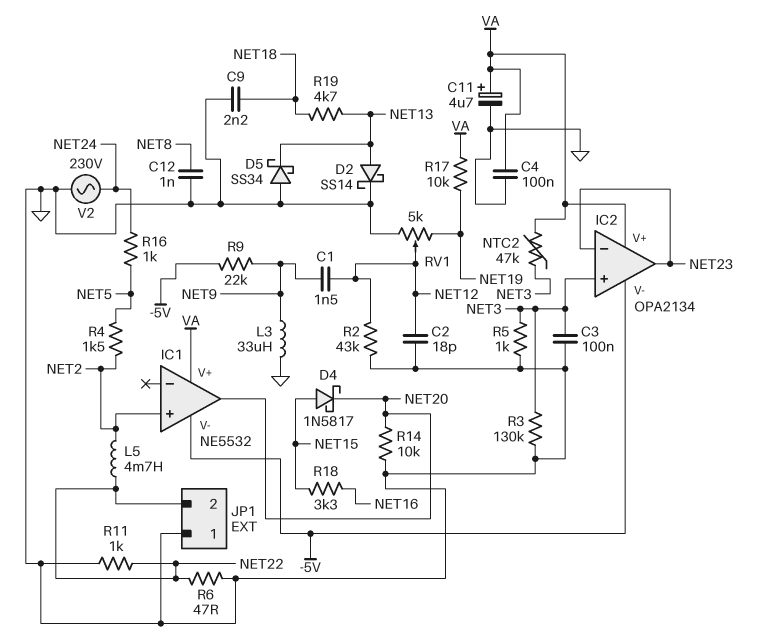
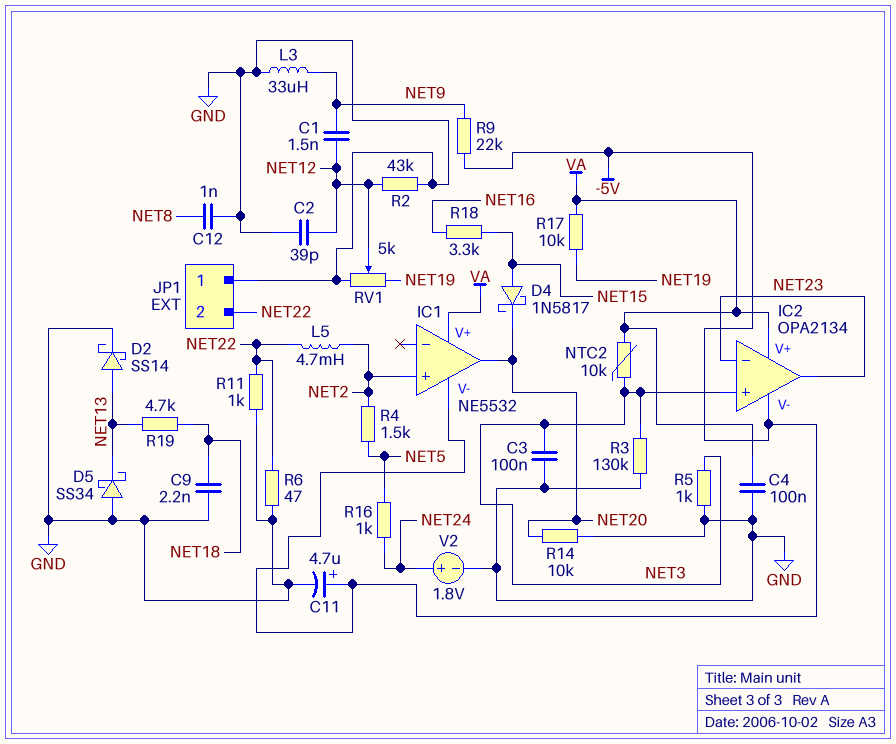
C2: 18pF (GND, NET12) -> 39pF (GND, NET12)
C11: 4.7uF (plus VA, minus GND) -> 4.7uF (plus -5V, minus GND)
NTC2: 47k (NET3, VA) -> 10k (NET3, VA)
V2: AC 230V (GND, NET24) -> 1.8V (plus NET24, minus GND)

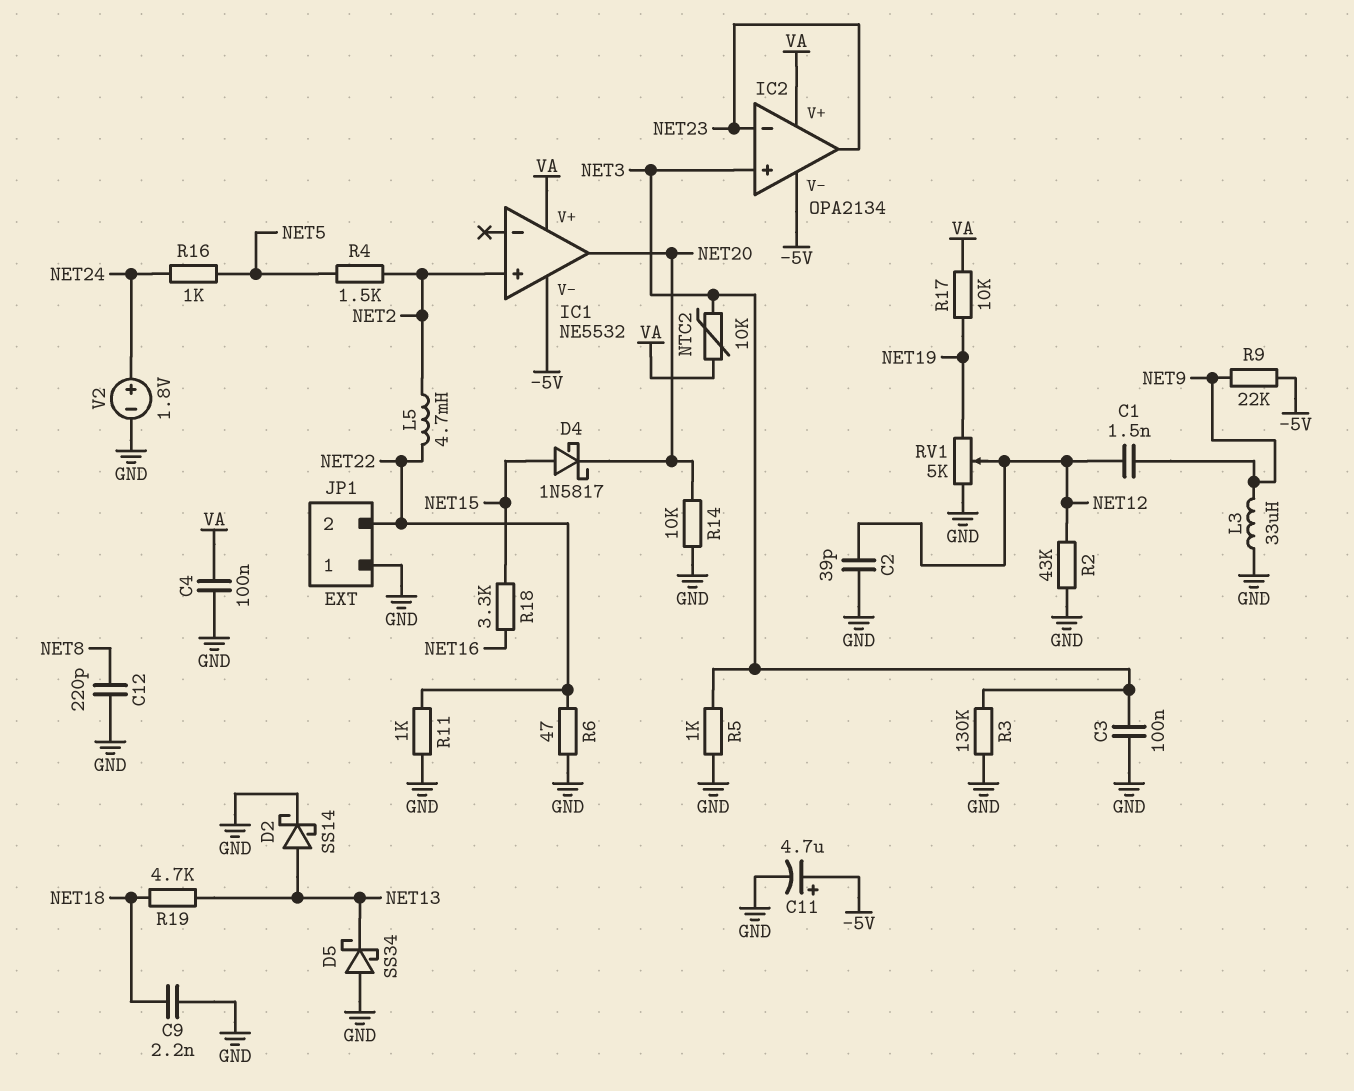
C12: 1nF (GND, NET8) -> 220pF (GND, NET8)

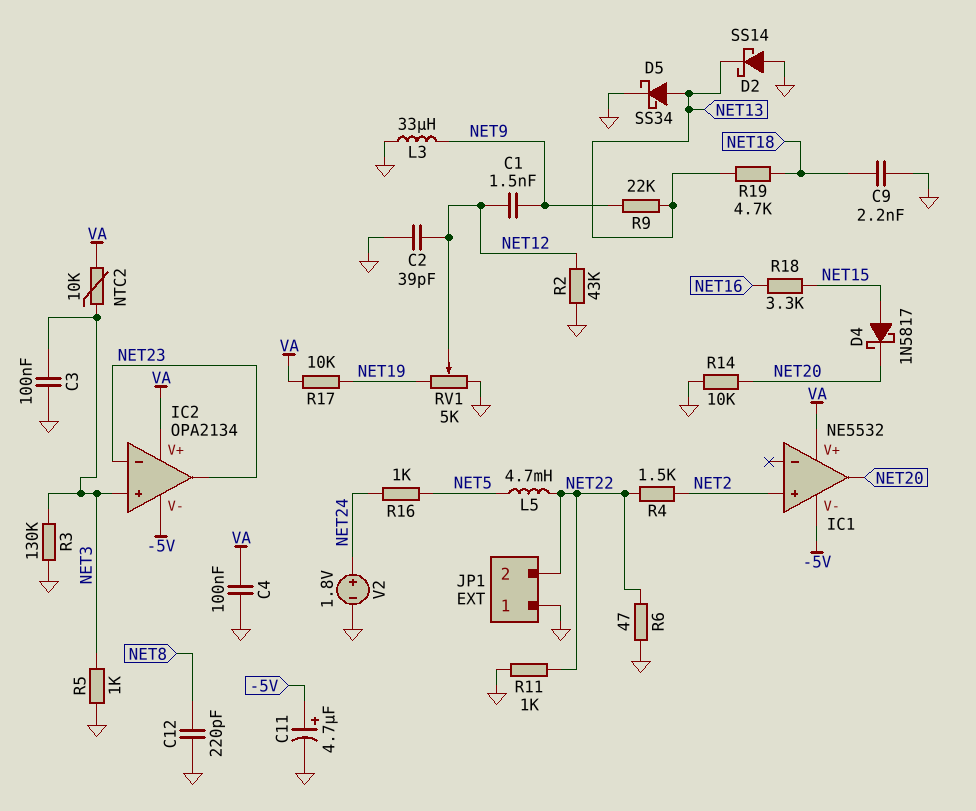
D2: schottky SS14 (A NET13, K GND) -> schottky SS14 (A GND, K NET13)
D5: schottky SS34 (A GND, K NET13) -> schottky SS34 (A NET13, K GND)
L5: 4.7mH (NET2, NET22) -> 4.7mH (NET5, NET22)
R4: 1.5k (NET2, NET5) -> 1.5k (NET2, NET22)
R9: 22k (-5V, NET9) -> 22k (NET9, NET13)

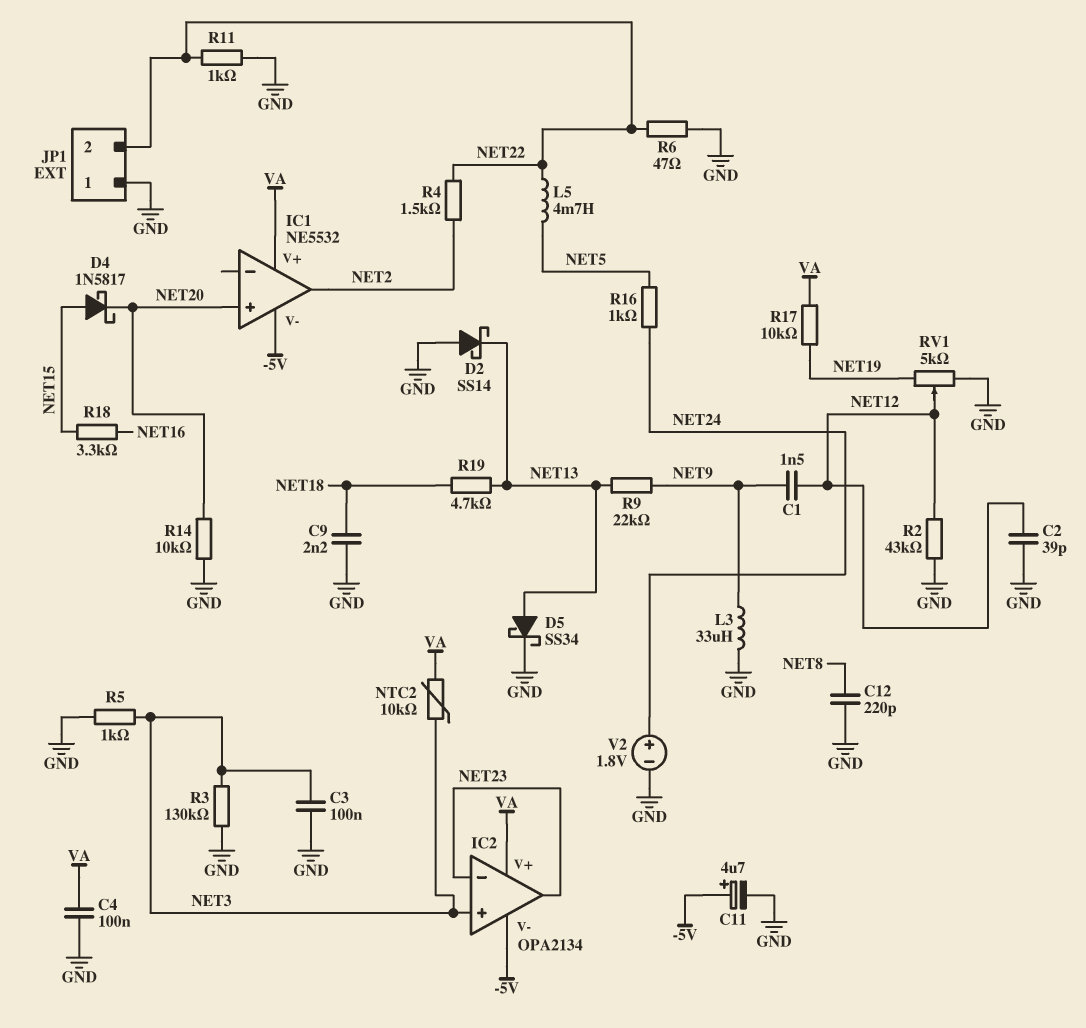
IC1 pin in+: NET2 -> NET20
IC1 pin out: NET20 -> NET2

